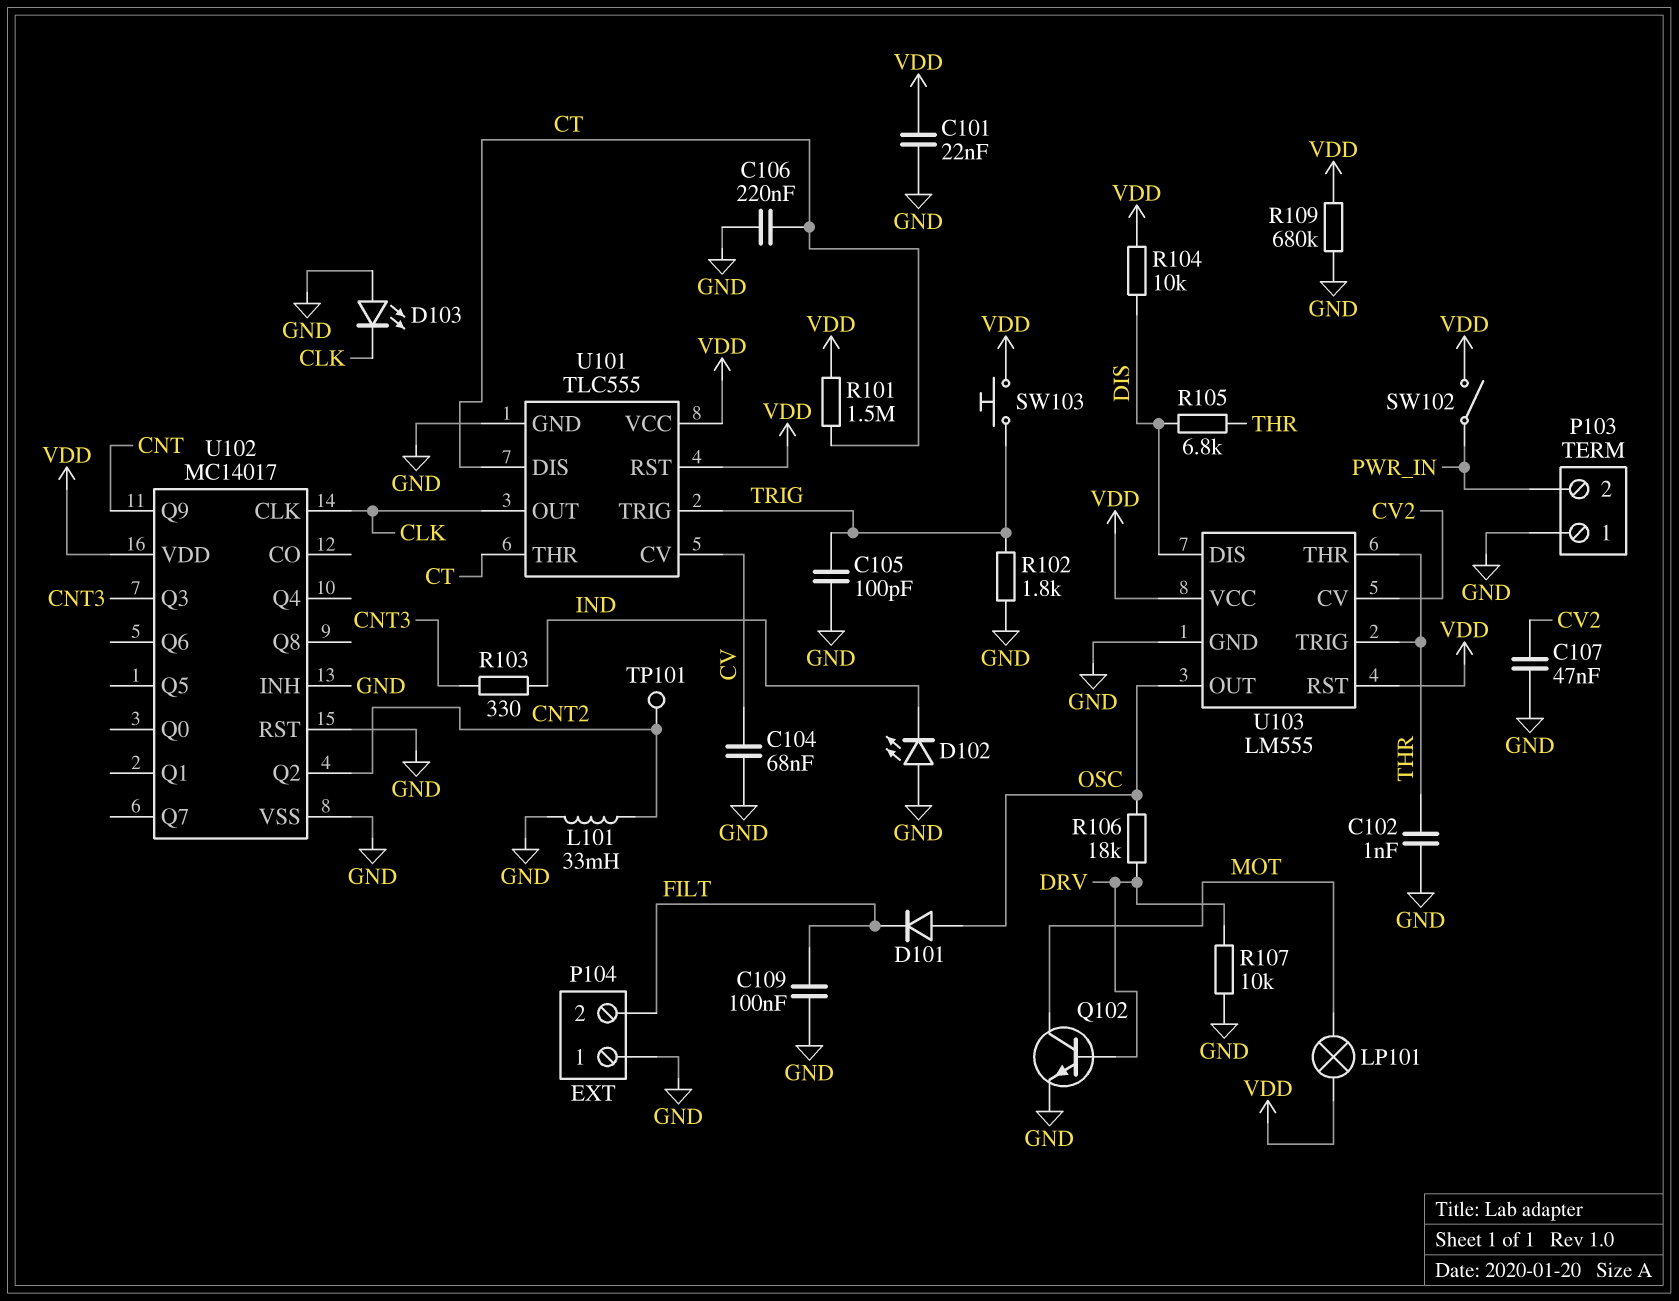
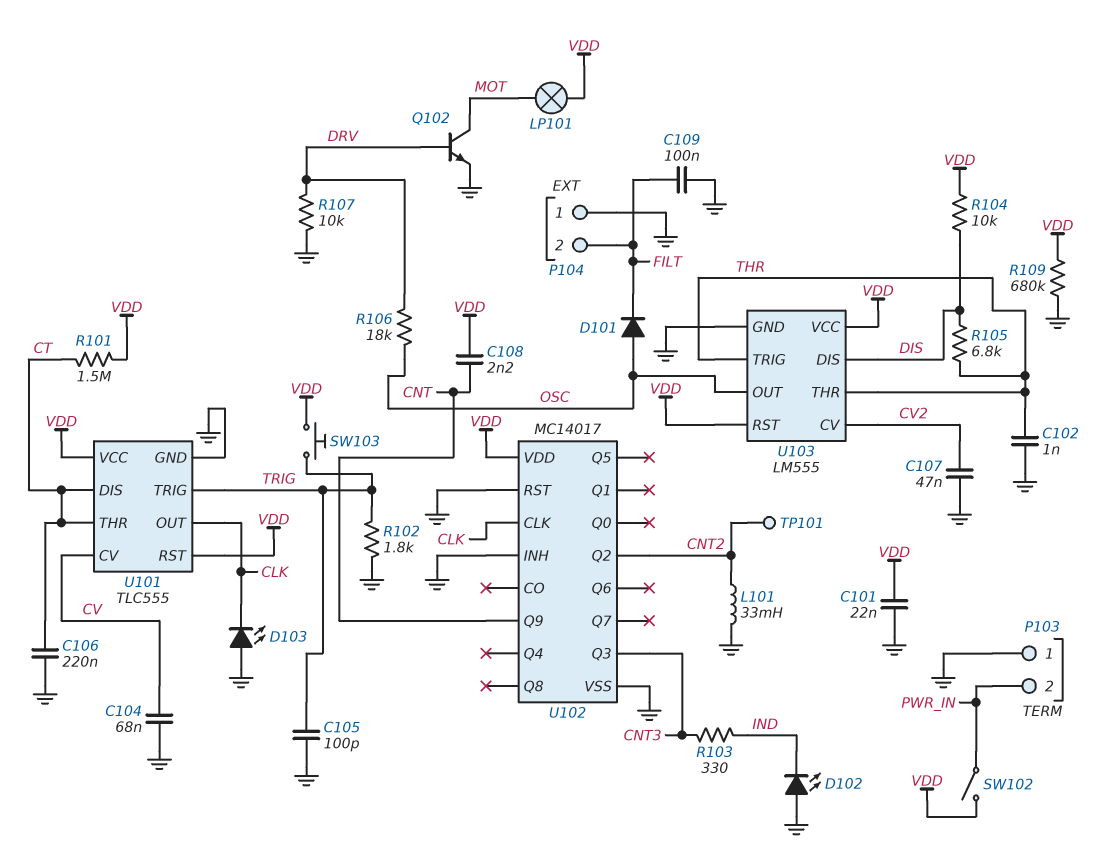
C108: none -> 2.2nF (CNT, VDD)

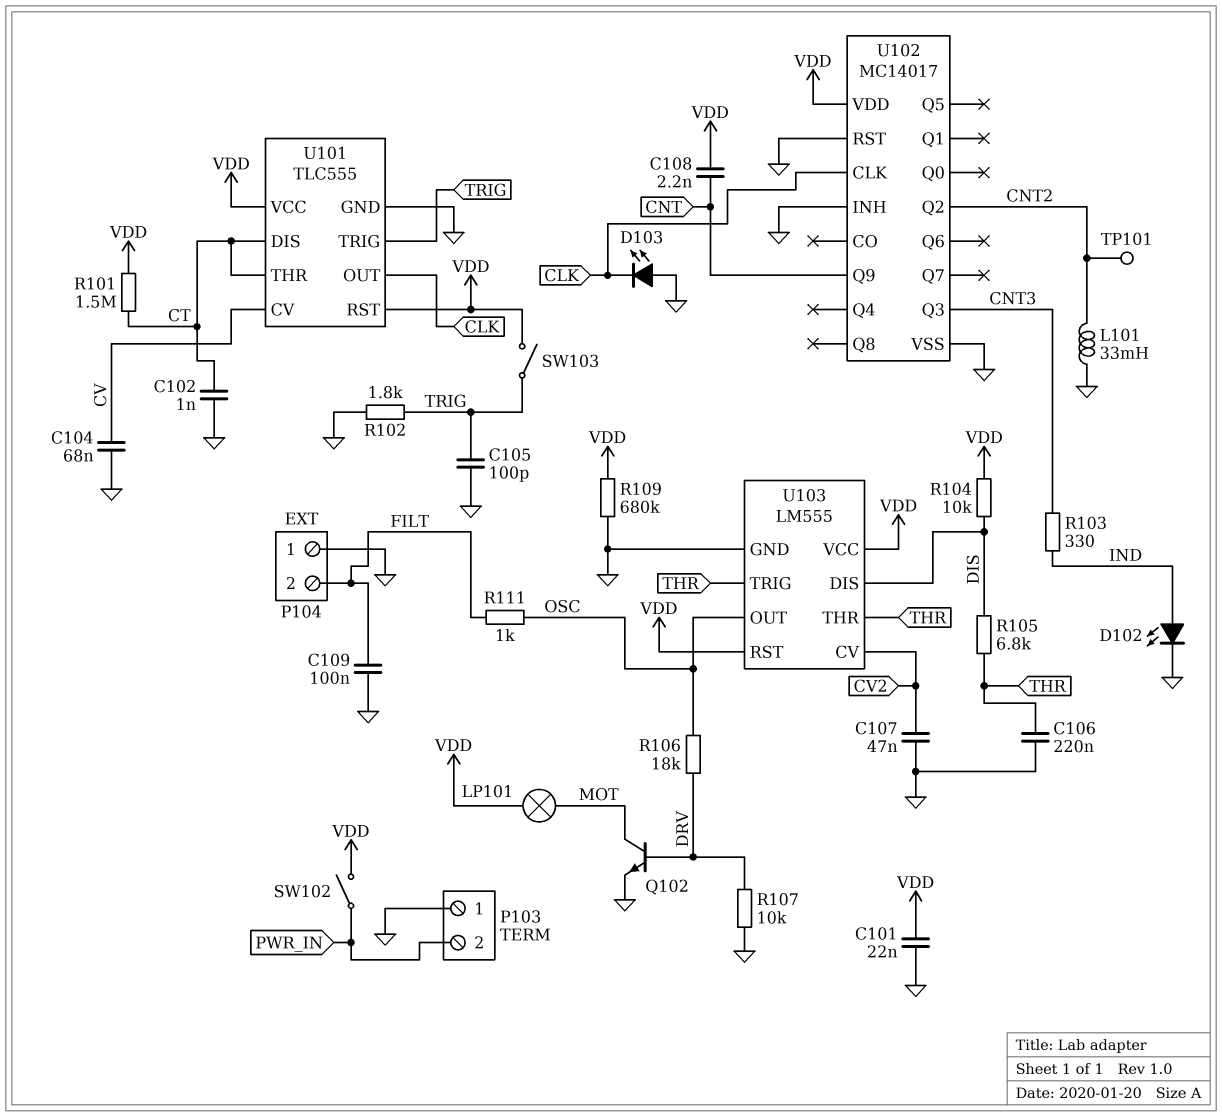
C102: 1nF (GND, THR) -> 1nF (CT, GND)
C106: 220nF (CT, GND) -> 220nF (GND, THR)
D101: diode (A OSC, K FILT) -> none
D102: LED (A GND, K IND) -> LED (A IND, K GND)
R111: none -> 1k (FILT, OSC)
SW103: button (TRIG, VDD) -> switch (TRIG, VDD)

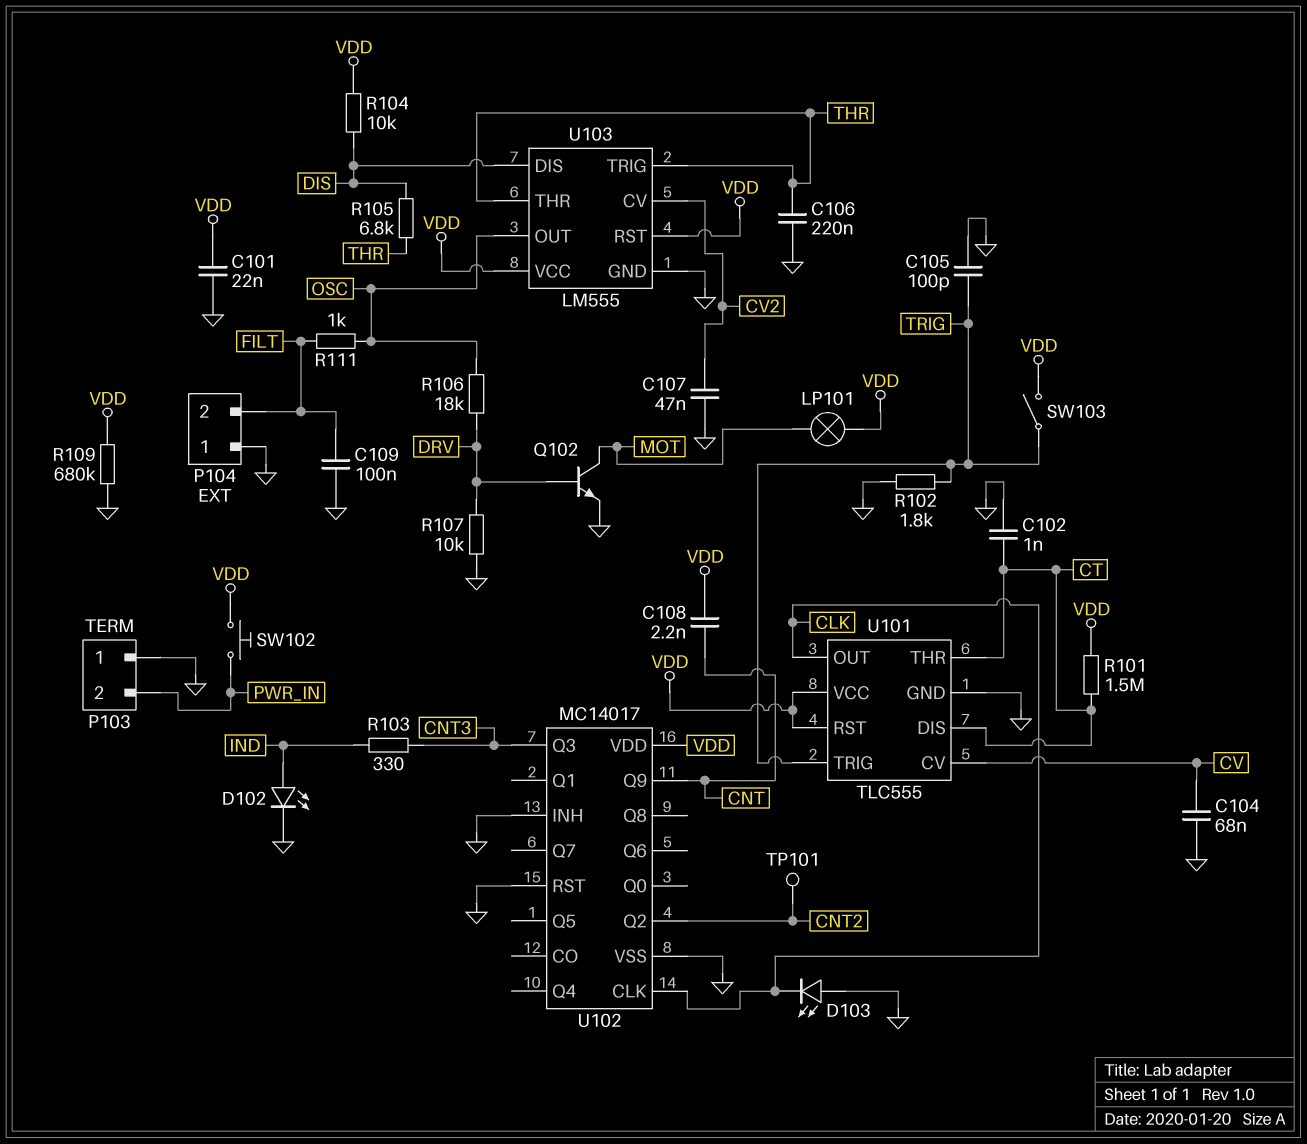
L101: 33mH (CNT2, GND) -> none
SW102: switch (PWR_IN, VDD) -> button (PWR_IN, VDD)

